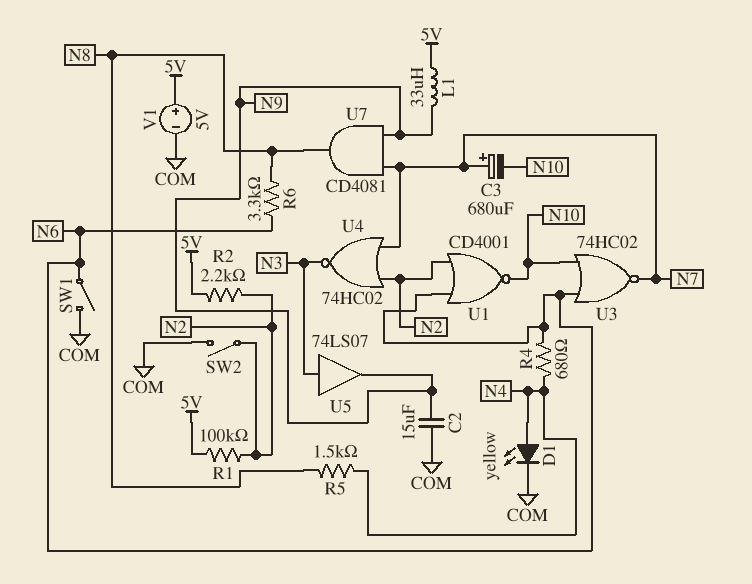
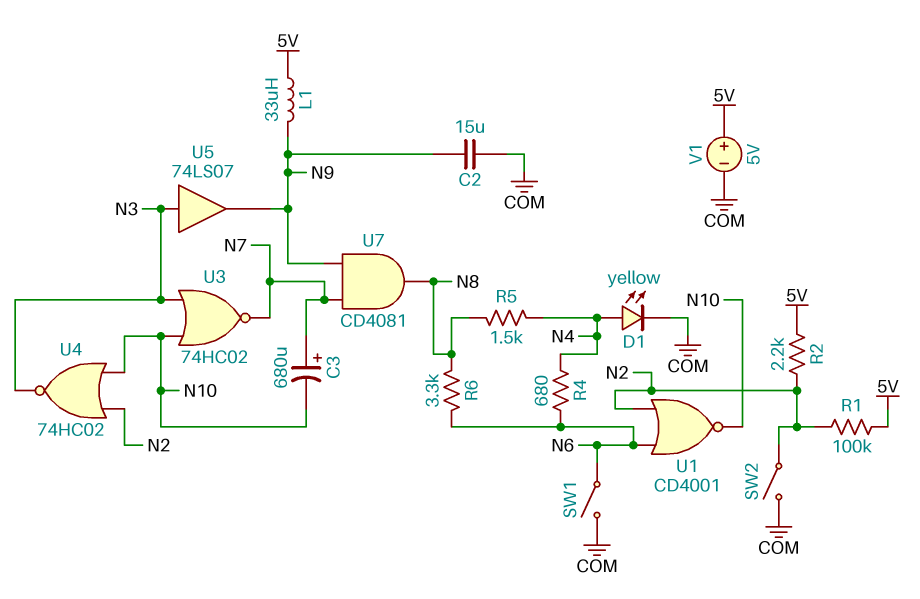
U3: NOR 74HC02 (in N6, in N10, out N7) -> NOR 74HC02 (in N3, in N10, out N7)
U4: NOR 74HC02 (in N2, in N7, out N3) -> NOR 74HC02 (in N2, in N10, out N3)

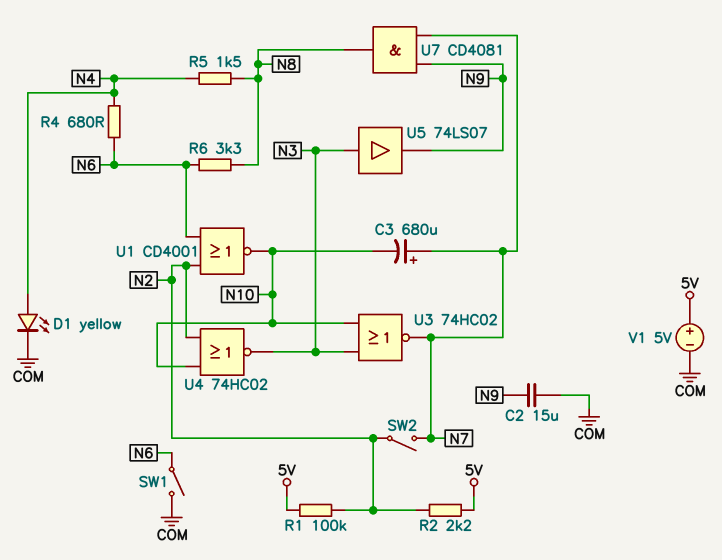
L1: 33uH (5V, N9) -> none
SW2: switch (COM, N2) -> switch (N2, N7)

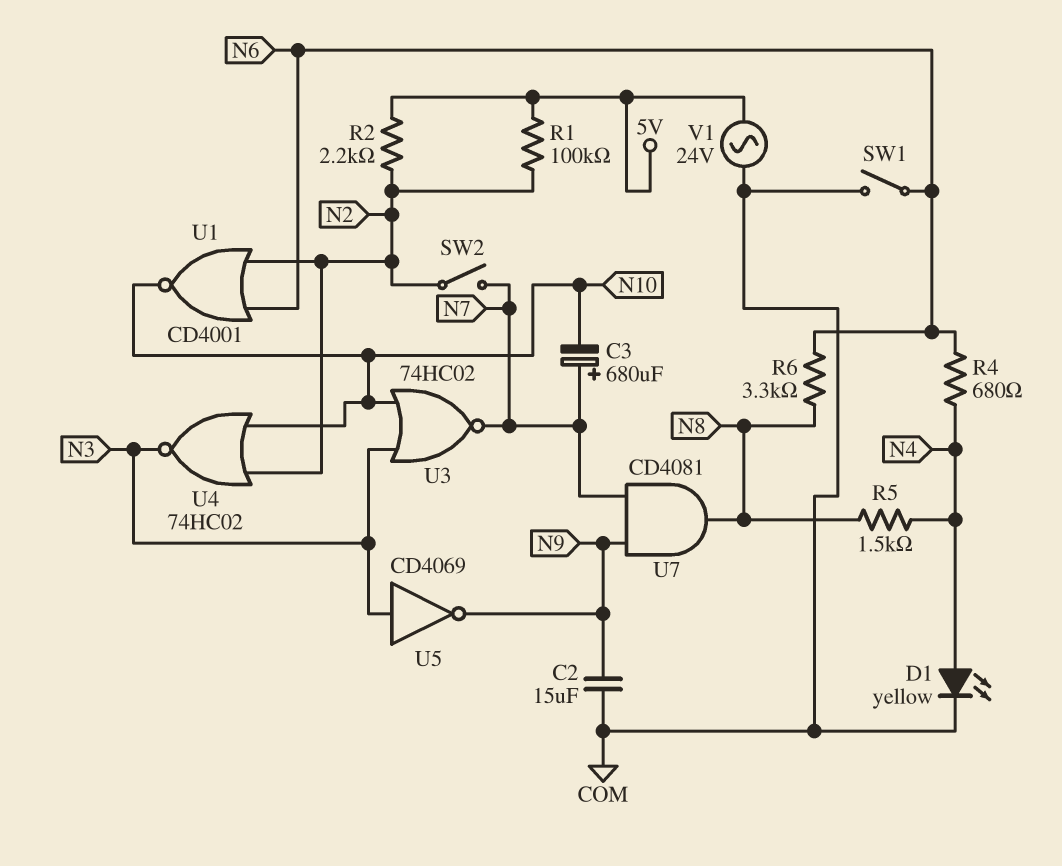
U5: buffer 74LS07 (in N3, out N9) -> NOT CD4069 (in N3, out N9)
V1: 5V (plus 5V, minus COM) -> AC 24V (5V, COM)

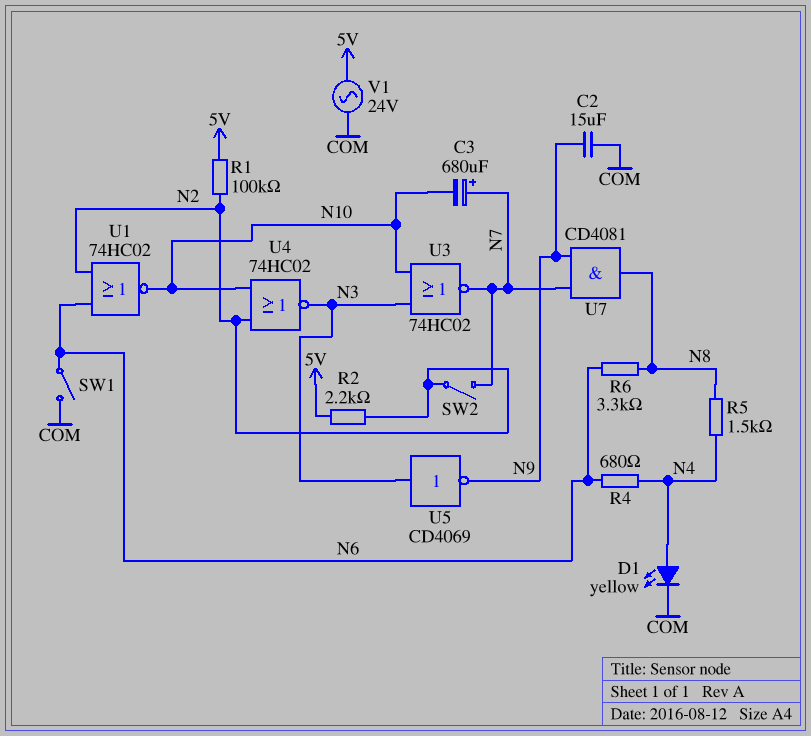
U1: NOR CD4001 (in N2, in N6, out N10) -> NOR 74HC02 (in N2, in N6, out N10)

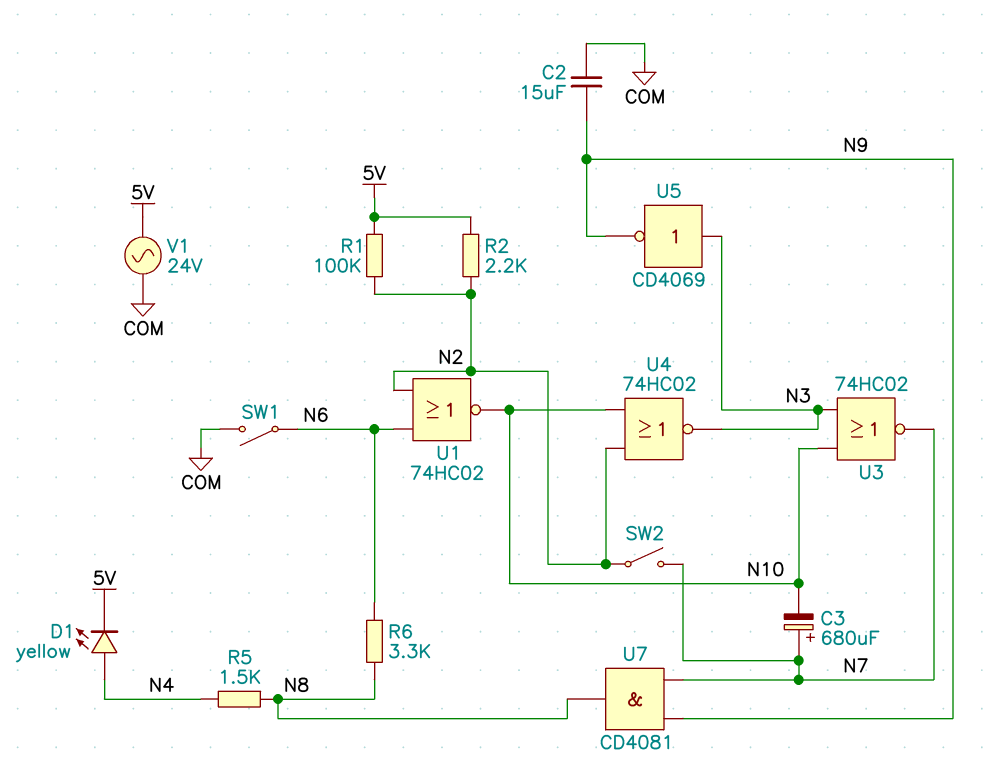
D1: LED yellow (A N4, K COM) -> LED yellow (A N4, K 5V)
R4: 680 (N4, N6) -> none

